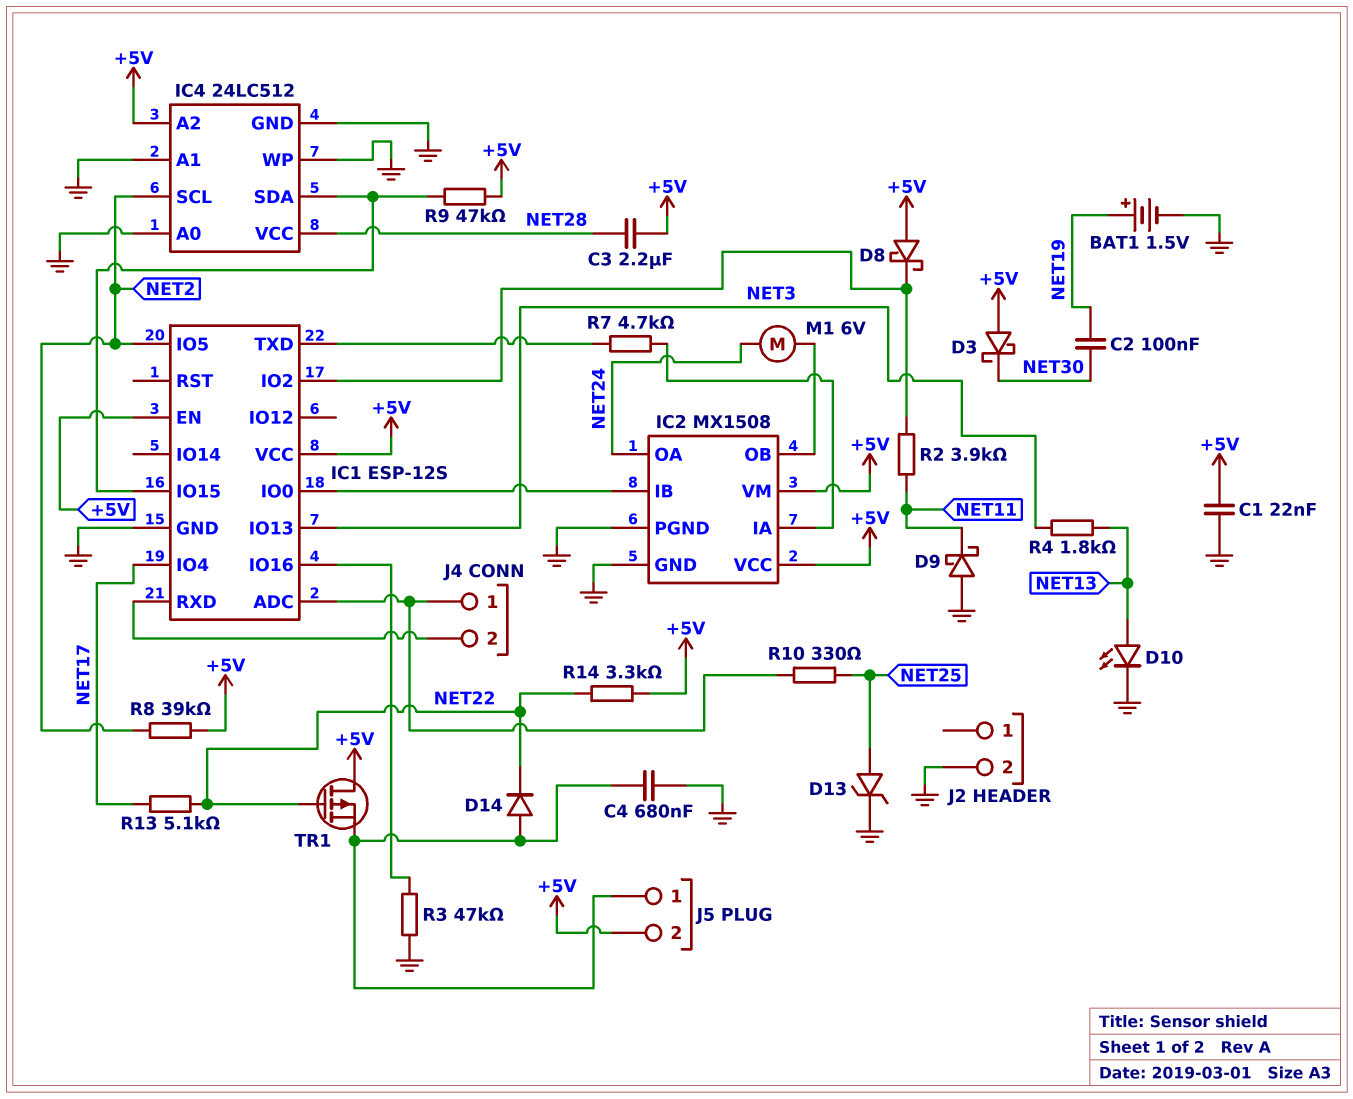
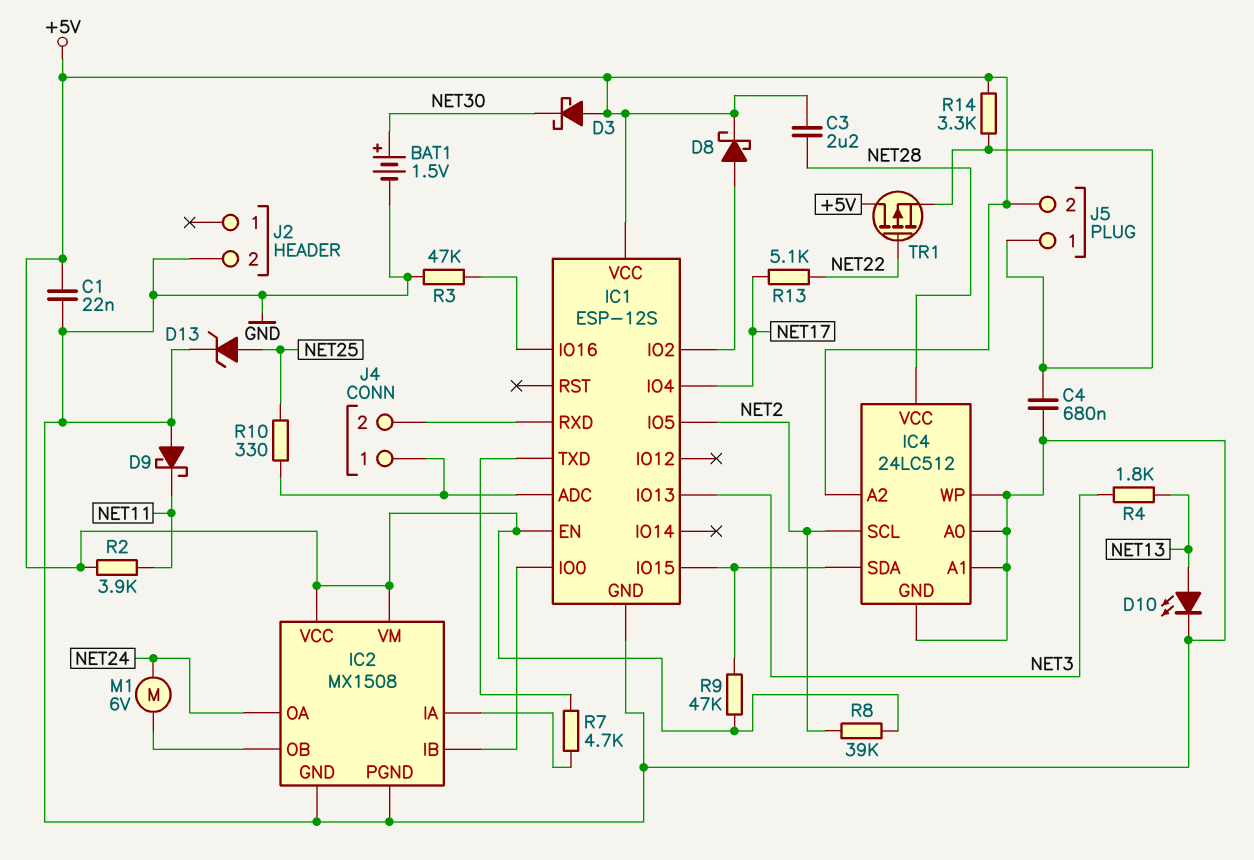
BAT1: 1.5V (plus NET19, minus GND) -> 1.5V (plus NET30, minus GND)
C2: 100nF (NET19, NET30) -> none
D8: schottky (A +5V, K IC1/IO2) -> schottky (A IC1/IO2, K +5V)
D14: diode (A J5/1, K NET22) -> none
R2: 3.9k (IC1/IO2, NET11) -> 3.9k (+5V, NET11)
R14: 3.3k (+5V, NET22) -> 3.3k (+5V, J5/1)

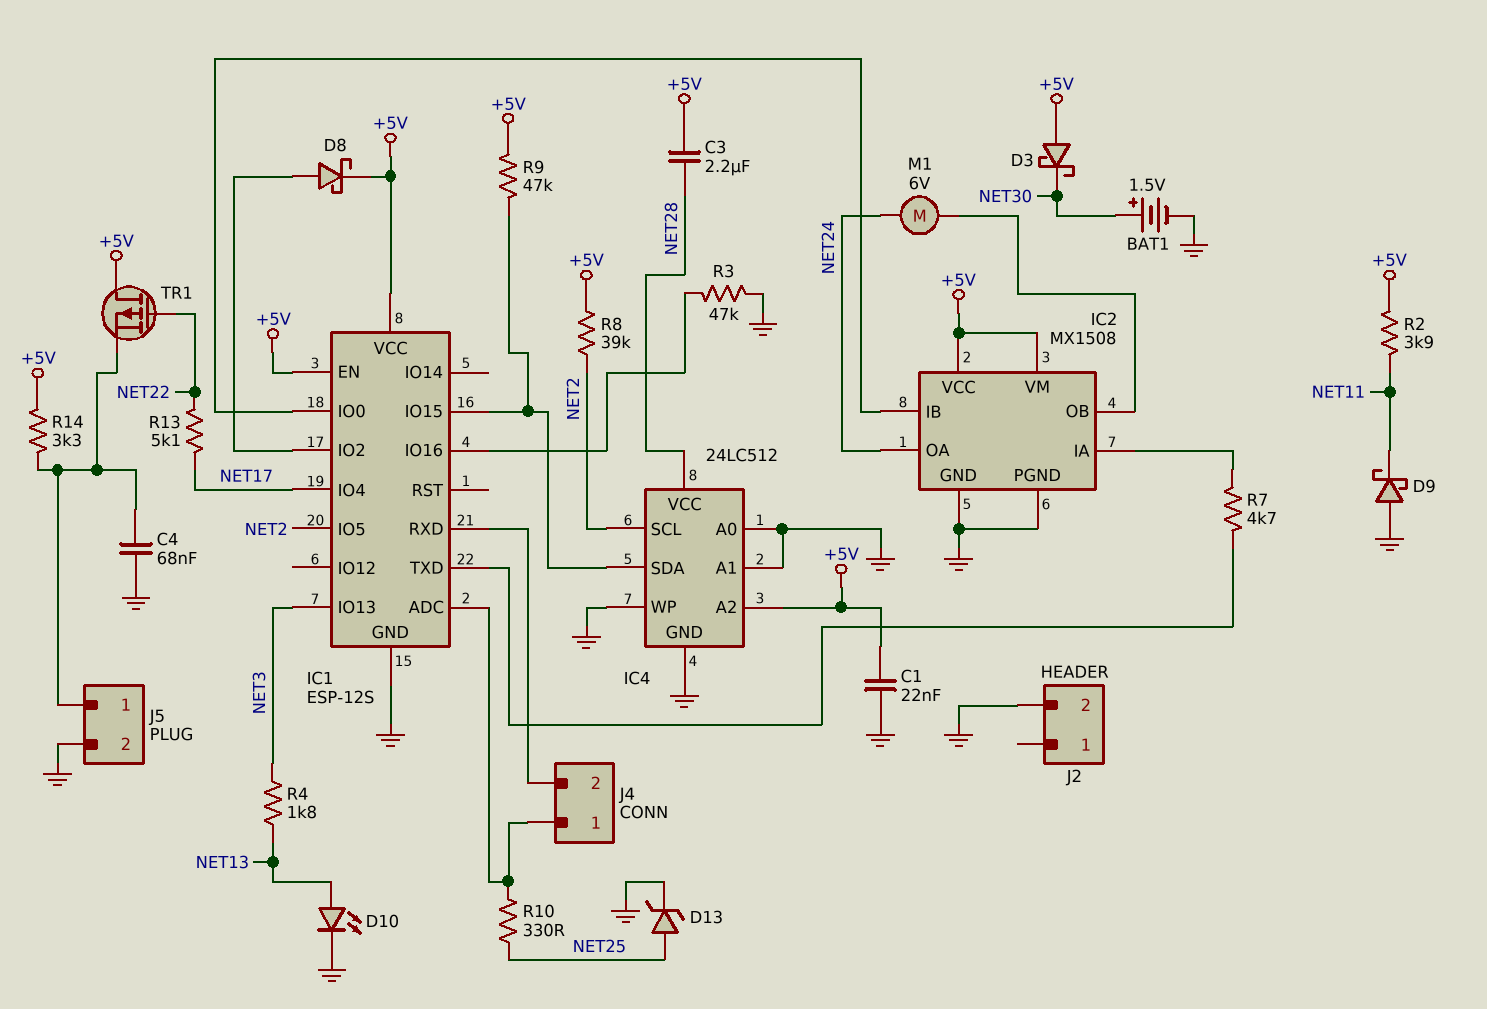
C4: 680nF (GND, J5/1) -> 68nF (GND, J5/1)
J5 pin 2: +5V -> GND

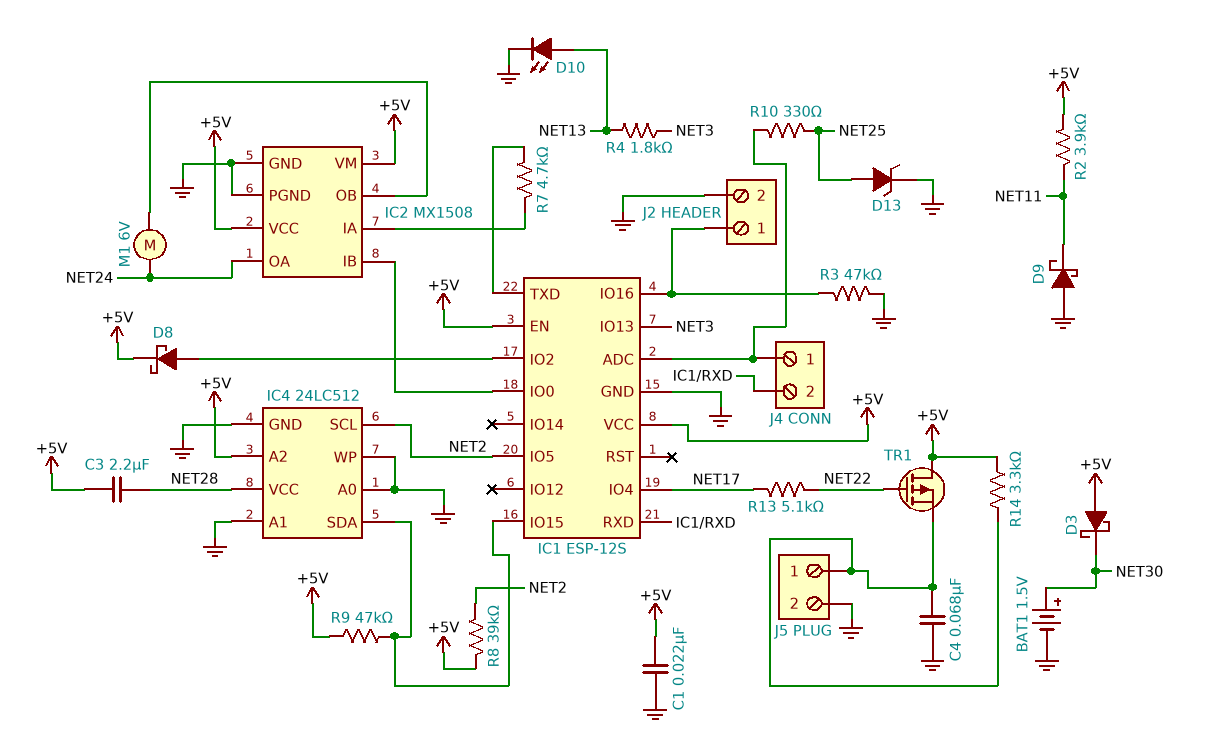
J2 pin 1: none -> IC1/IO16

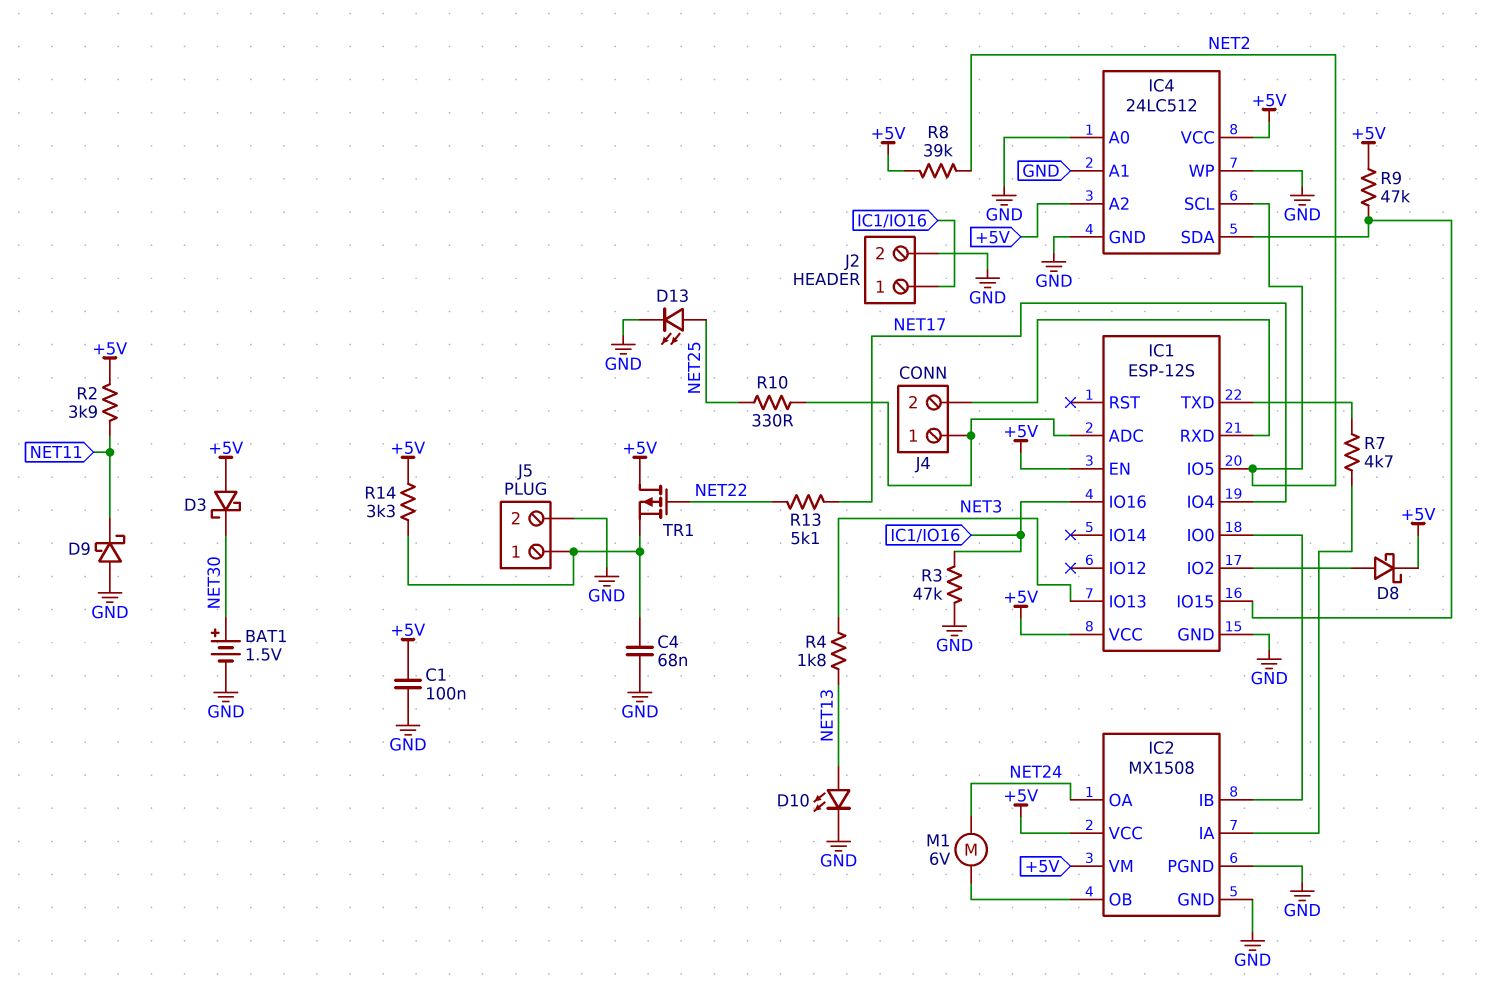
C1: 22nF (+5V, GND) -> 100nF (+5V, GND)
C3: 2.2uF (+5V, NET28) -> none
D13: zener (A NET25, K GND) -> LED (A NET25, K GND)
IC4 pin VCC: NET28 -> +5V

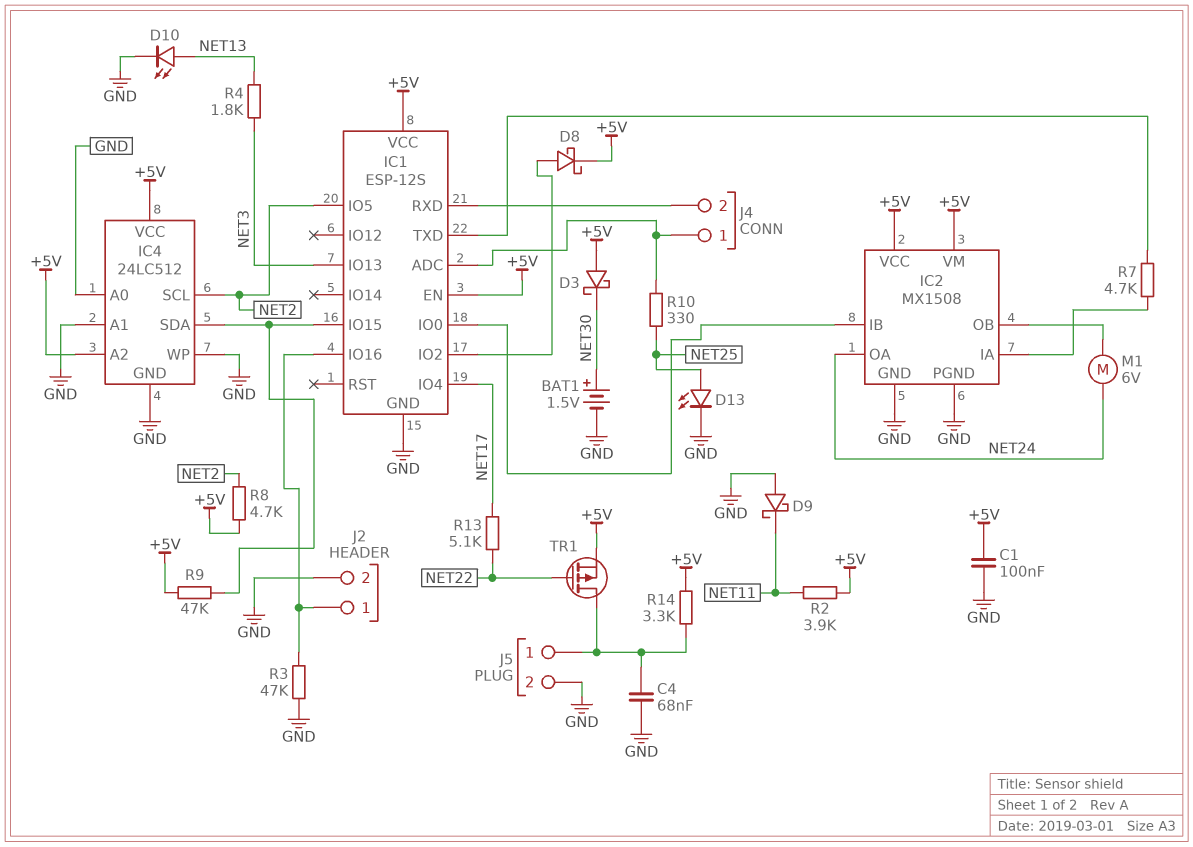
R8: 39k (+5V, NET2) -> 4.7k (+5V, NET2)
TR1: PMOS (G NET22, D +5V, S J5/1) -> PMOS (G NET22, D J5/1, S +5V)

